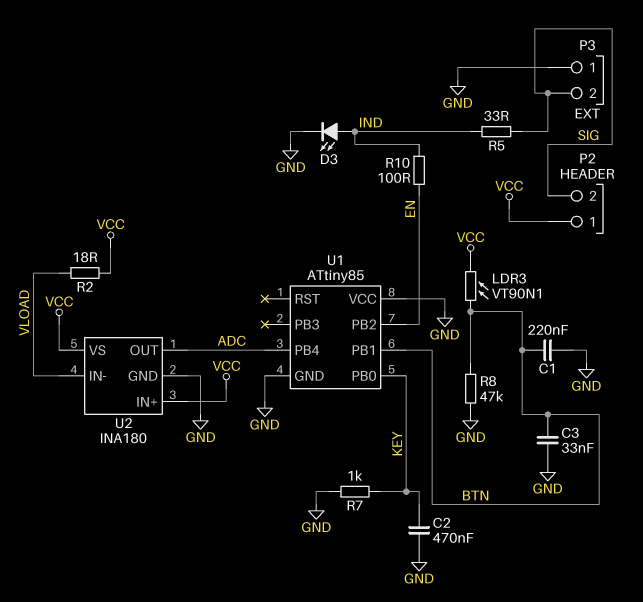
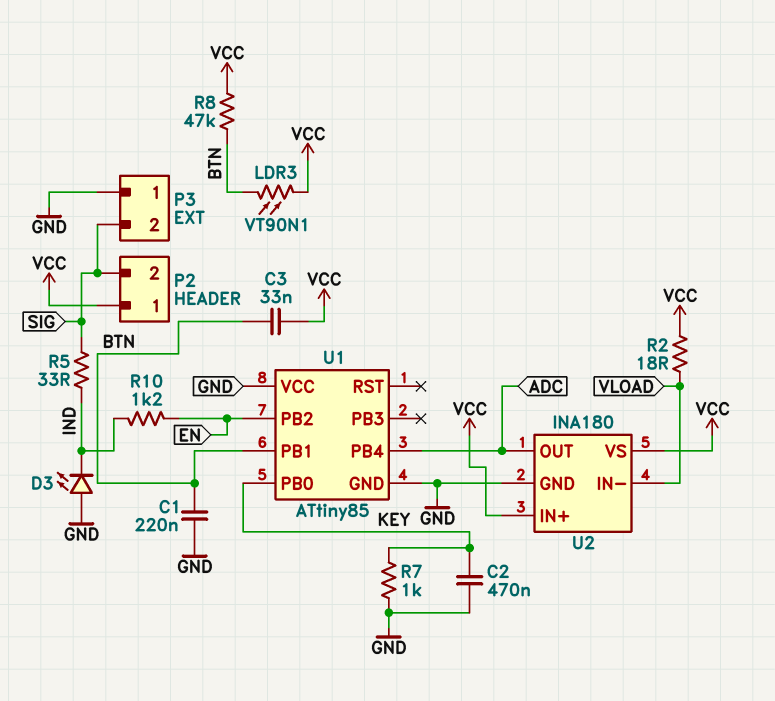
C3: 33nF (BTN, GND) -> 33nF (BTN, VCC)
D3: LED (A IND, K GND) -> LED (A GND, K IND)
R8: 47k (BTN, GND) -> 47k (BTN, VCC)
R10: 100 (EN, IND) -> 1.2k (EN, IND)

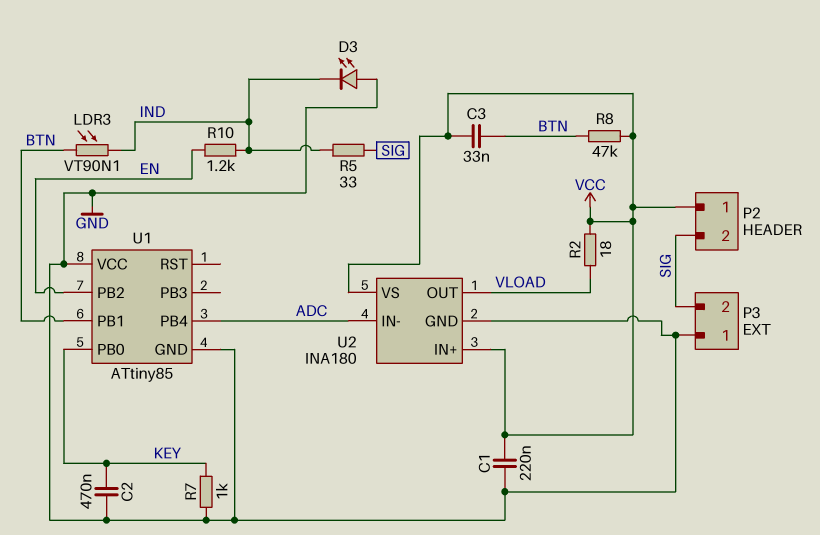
C1: 220nF (BTN, GND) -> 220nF (GND, VCC)
LDR3: VT90N1 (BTN, VCC) -> VT90N1 (BTN, IND)
U2 pin IN-: VLOAD -> ADC
U2 pin OUT: ADC -> VLOAD

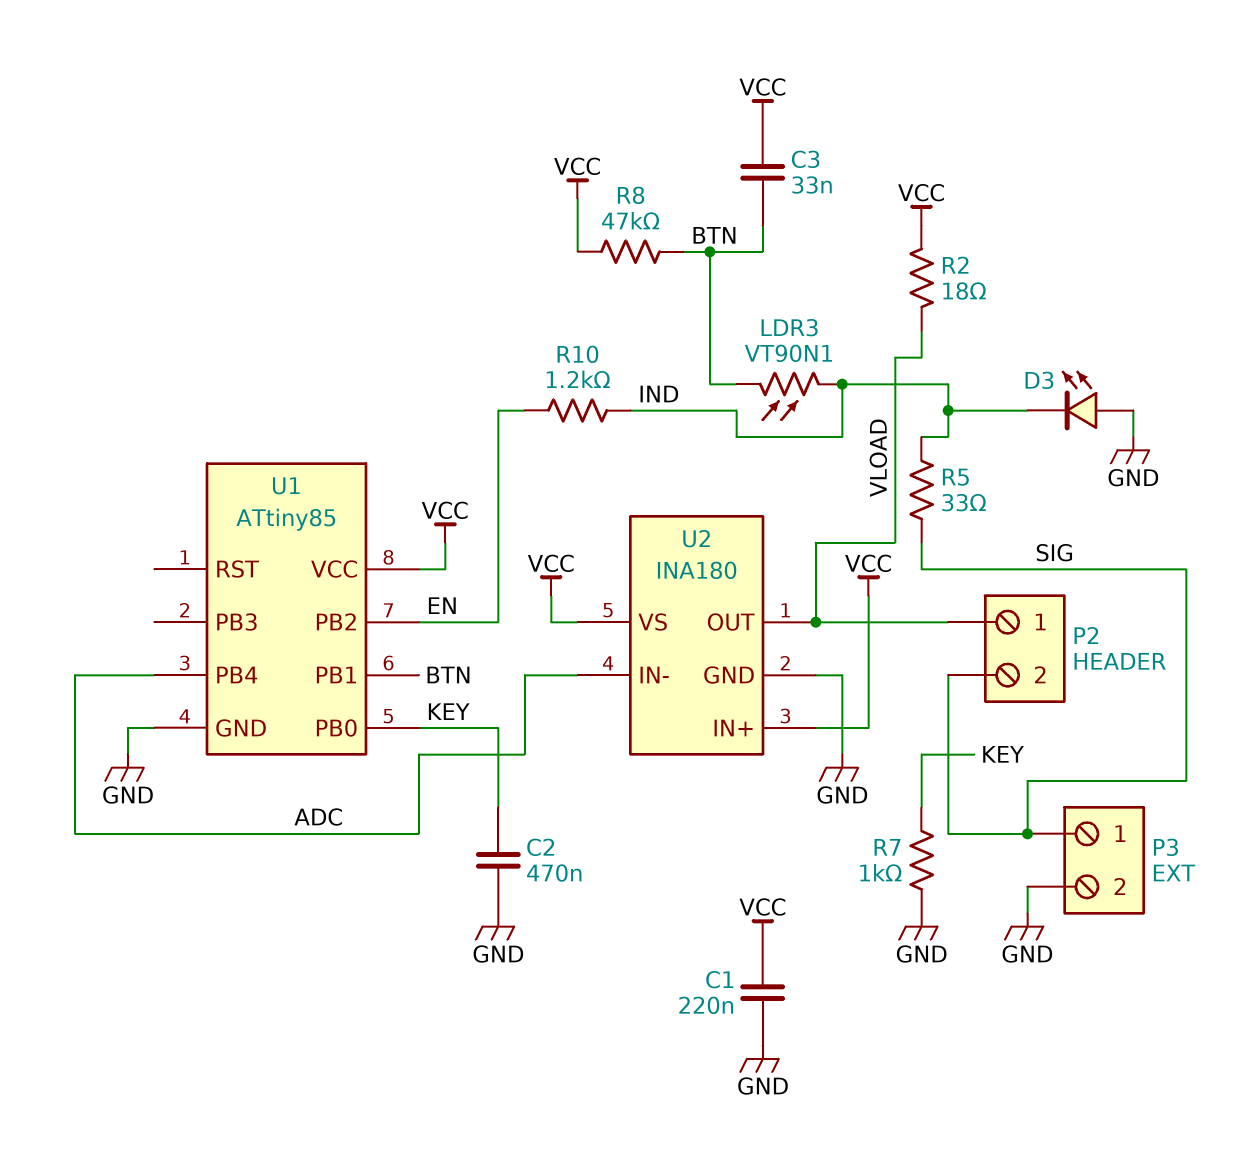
P2 pin 1: VCC -> VLOAD
P3 pin 1: GND -> SIG
P3 pin 2: SIG -> GND
U1 pin VCC: GND -> VCC

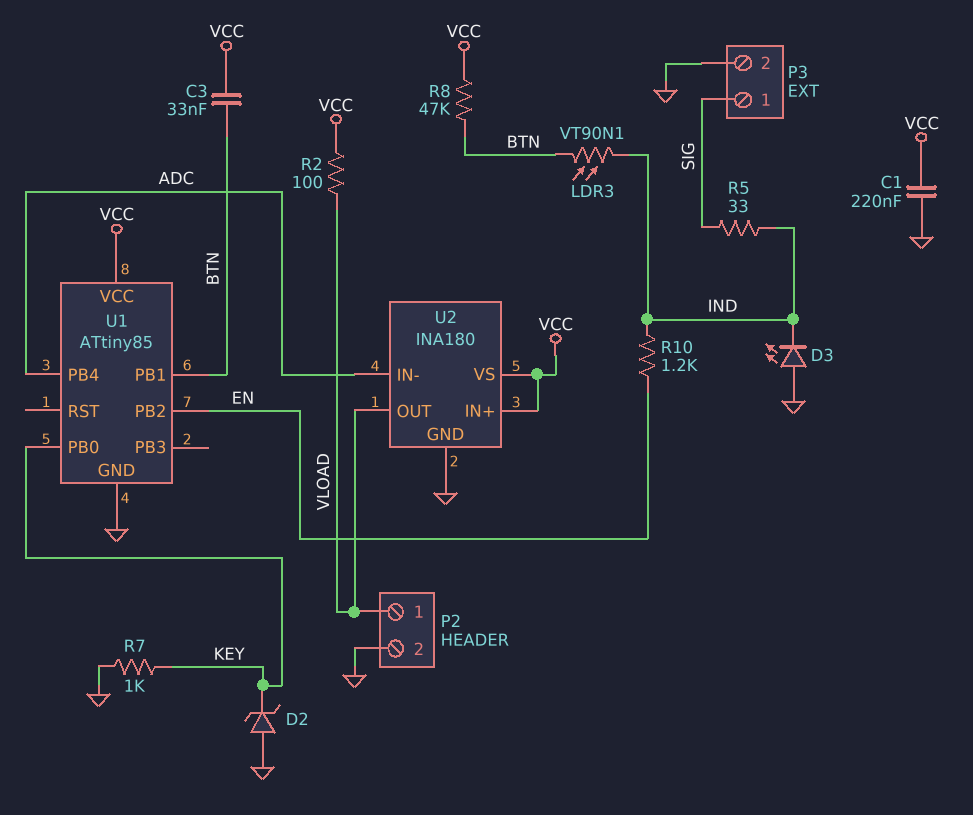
C2: 470nF (GND, KEY) -> none
D2: none -> zener (A GND, K KEY)
P2 pin 2: SIG -> GND
R2: 18 (VCC, VLOAD) -> 100 (VCC, VLOAD)

